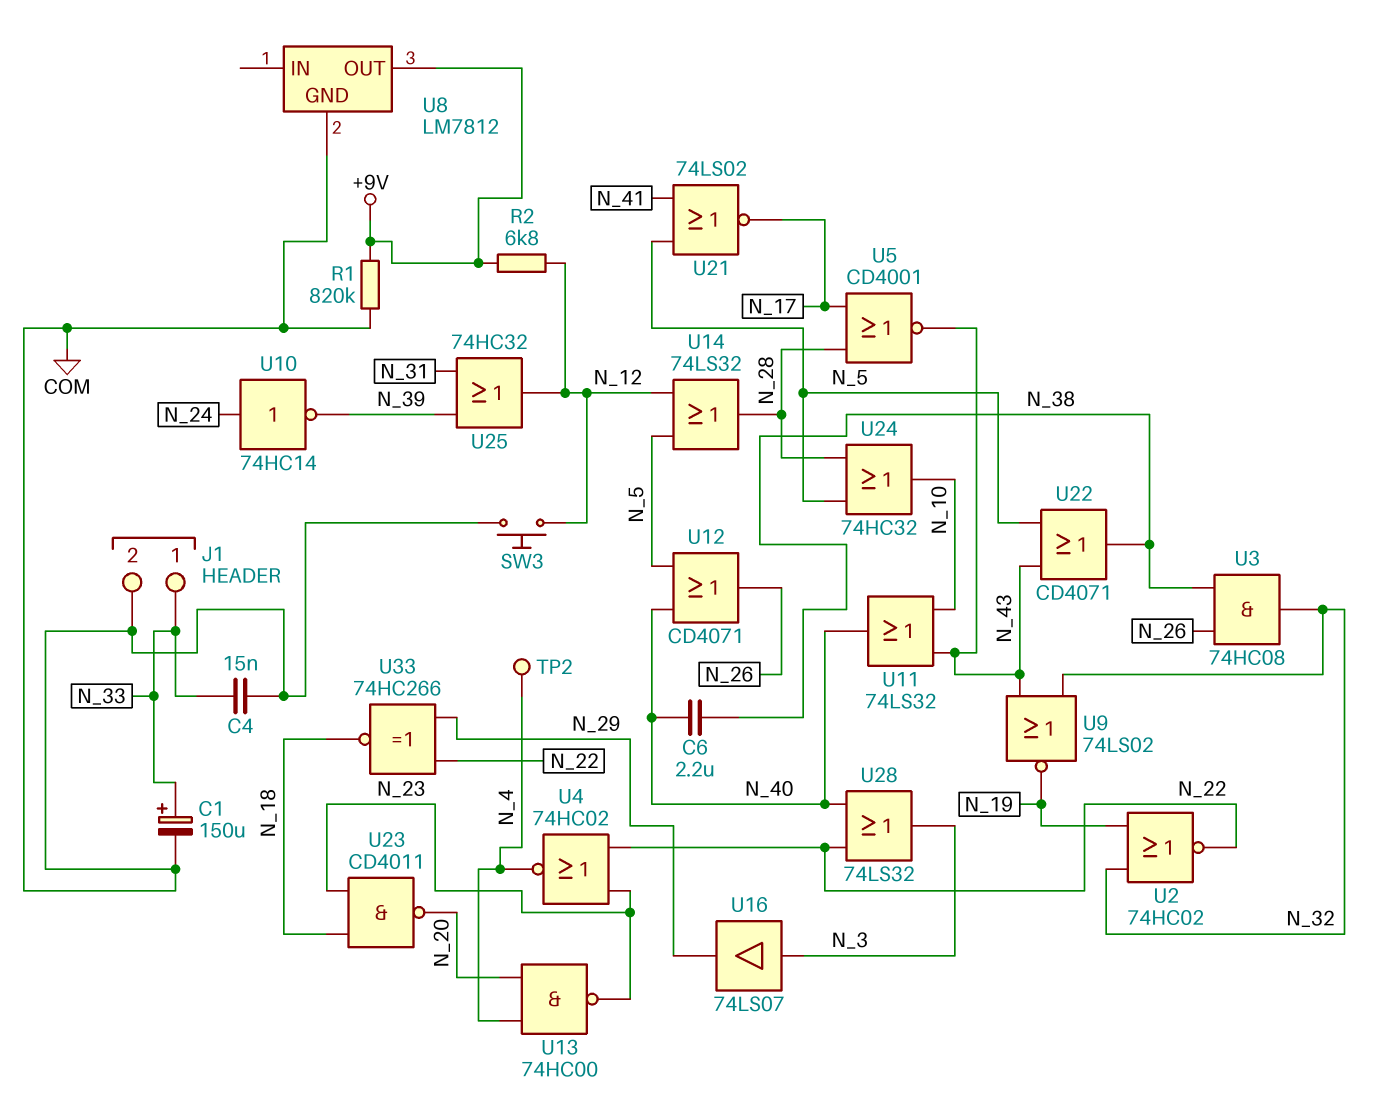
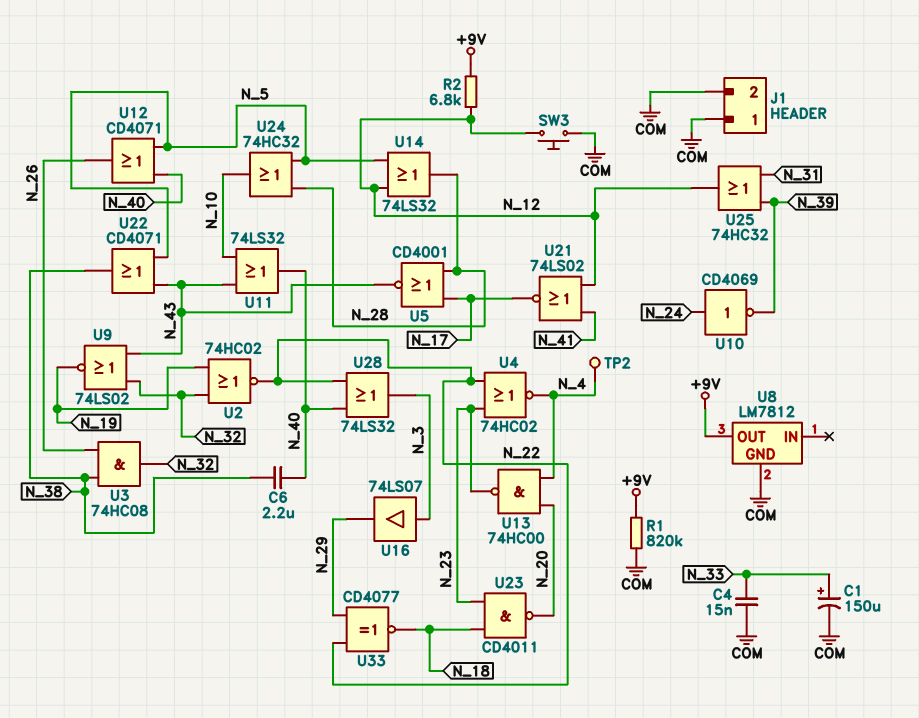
J1 pin 1: N_33 -> COM
U10: NOT 74HC14 (in N_24, out N_39) -> NOT CD4069 (in N_24, out N_39)
U21: NOR 74LS02 (in N_5, in N_41, out N_17) -> NOR 74LS02 (in N_12, in N_41, out N_17)
U33: XNOR 74HC266 (in N_22, in N_29, out N_18) -> XNOR CD4077 (in N_22, in N_29, out N_18)

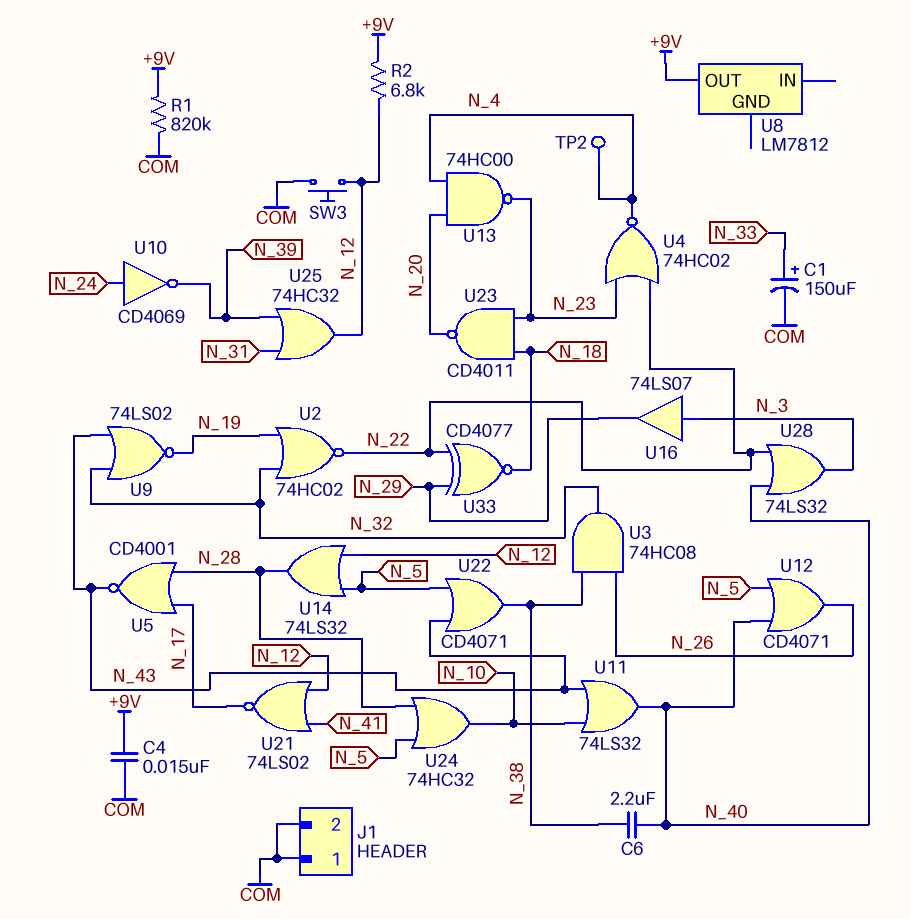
C4: 15nF (COM, N_33) -> 15nF (+9V, COM)
U8 pin GND: COM -> none

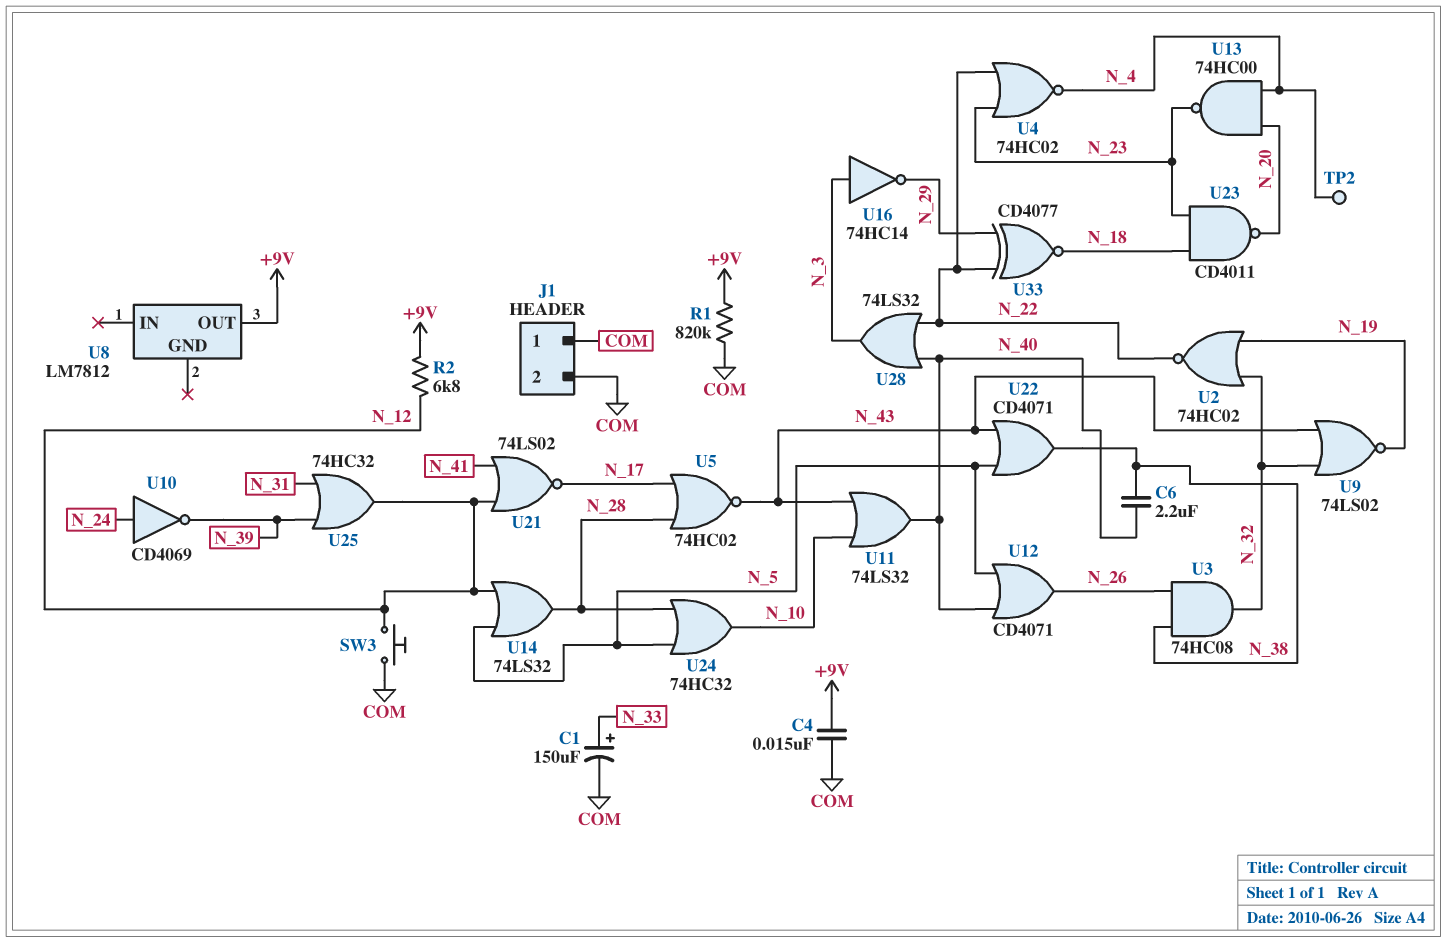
U5: NOR CD4001 (in N_17, in N_28, out N_43) -> NOR 74HC02 (in N_17, in N_28, out N_43)
U16: buffer 74LS07 (in N_3, out N_29) -> NOT 74HC14 (in N_3, out N_29)

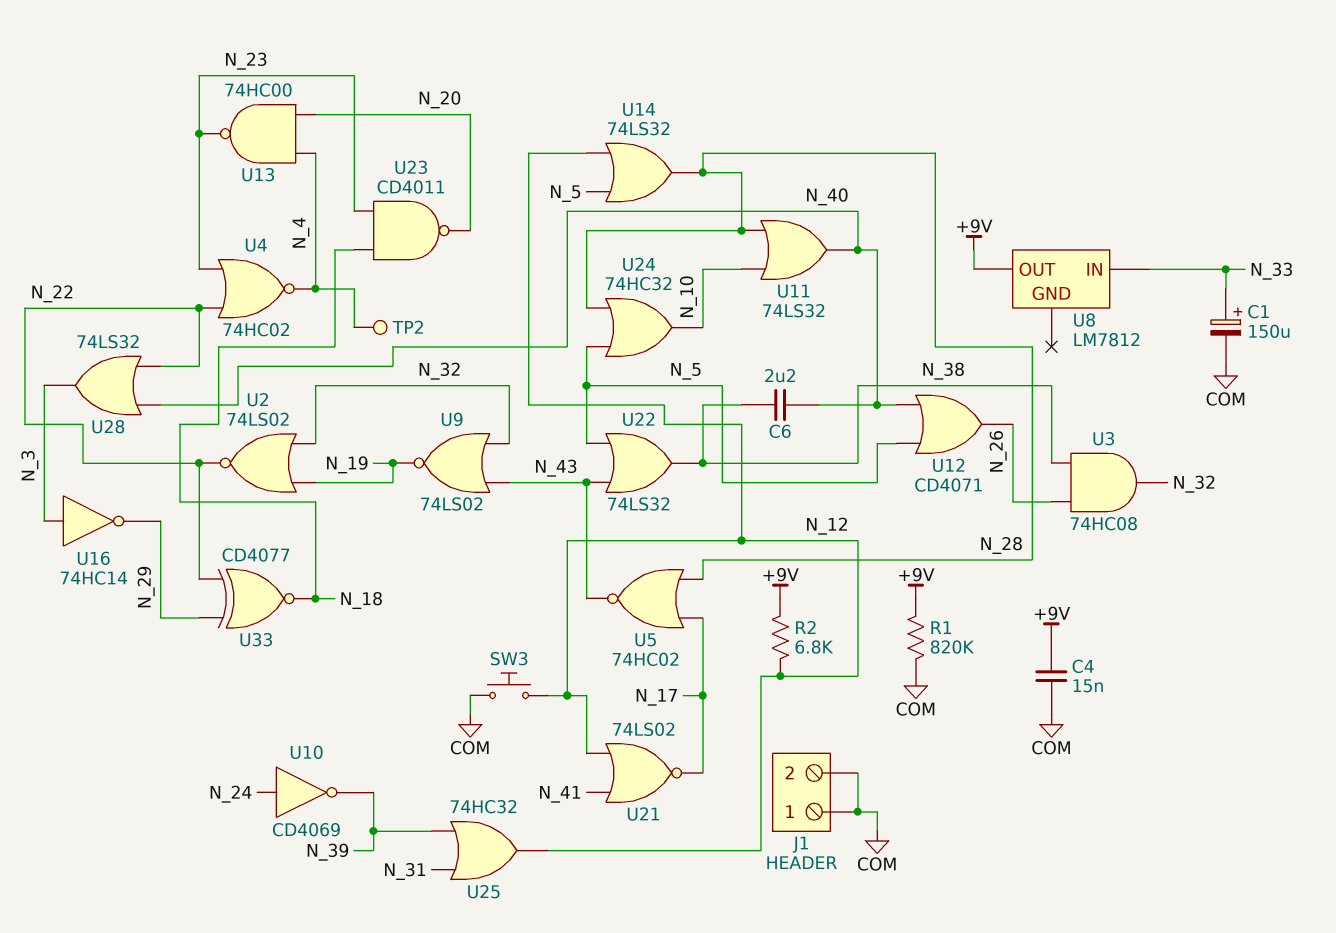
U2: NOR 74HC02 (in N_19, in N_32, out N_22) -> NOR 74LS02 (in N_19, in N_32, out N_22)
U8 pin IN: none -> N_33
U11: OR 74LS32 (in N_10, in N_43, out N_40) -> OR 74LS32 (in N_10, in N_28, out N_40)
U22: OR CD4071 (in N_5, in N_43, out N_38) -> OR 74LS32 (in N_5, in N_43, out N_38)

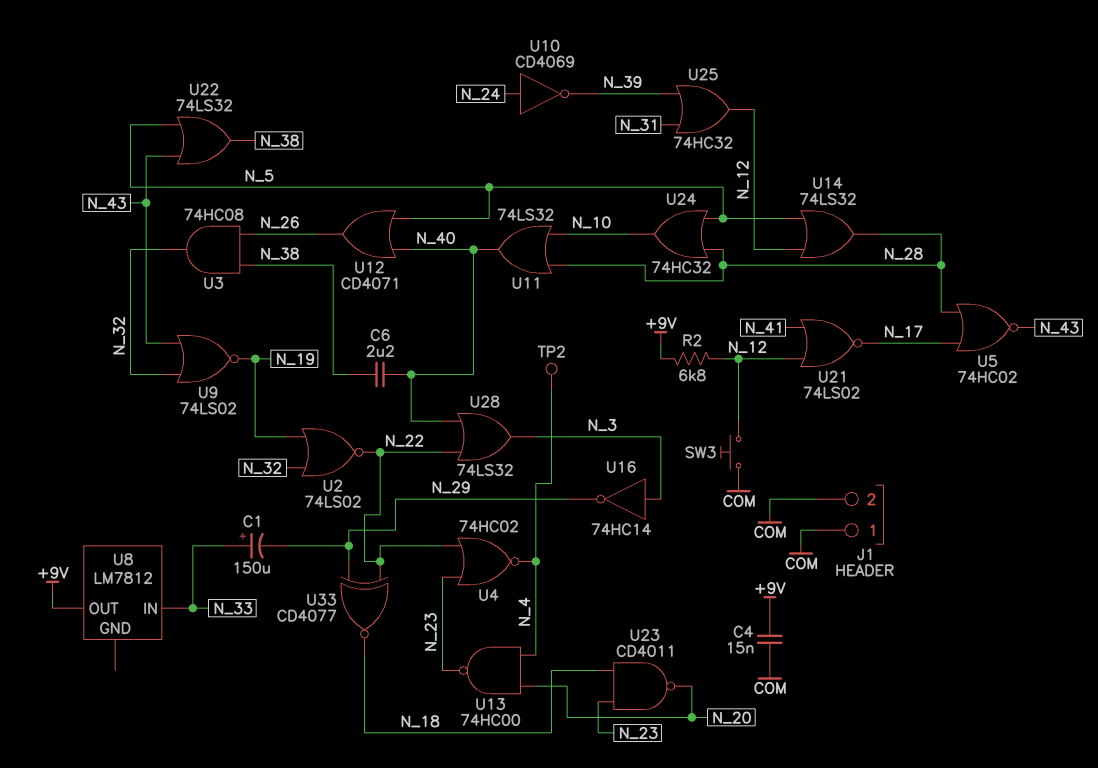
C1: 150uF (plus N_33, minus COM) -> 150uF (plus N_33, minus N_29)
R1: 820k (+9V, COM) -> none

